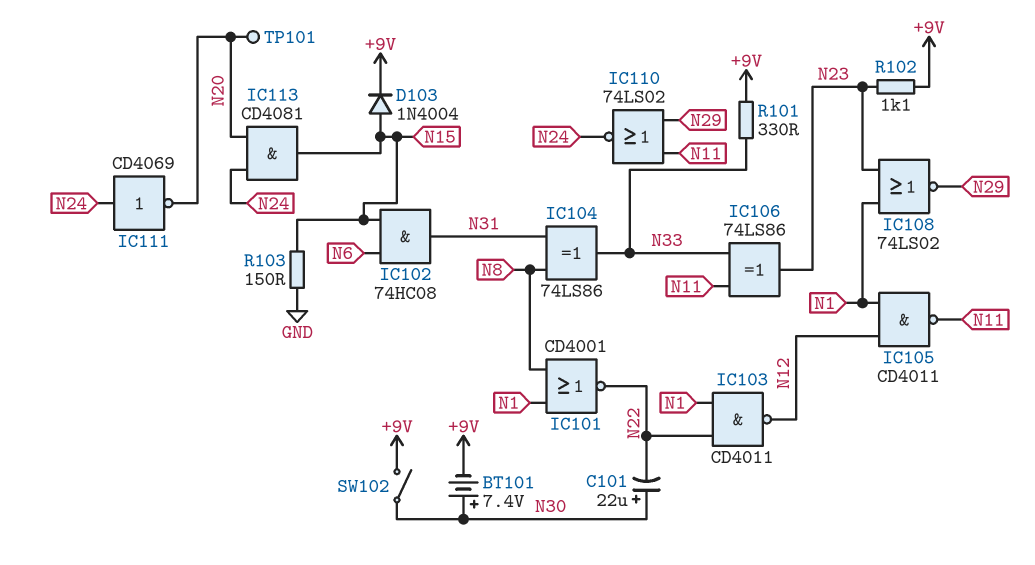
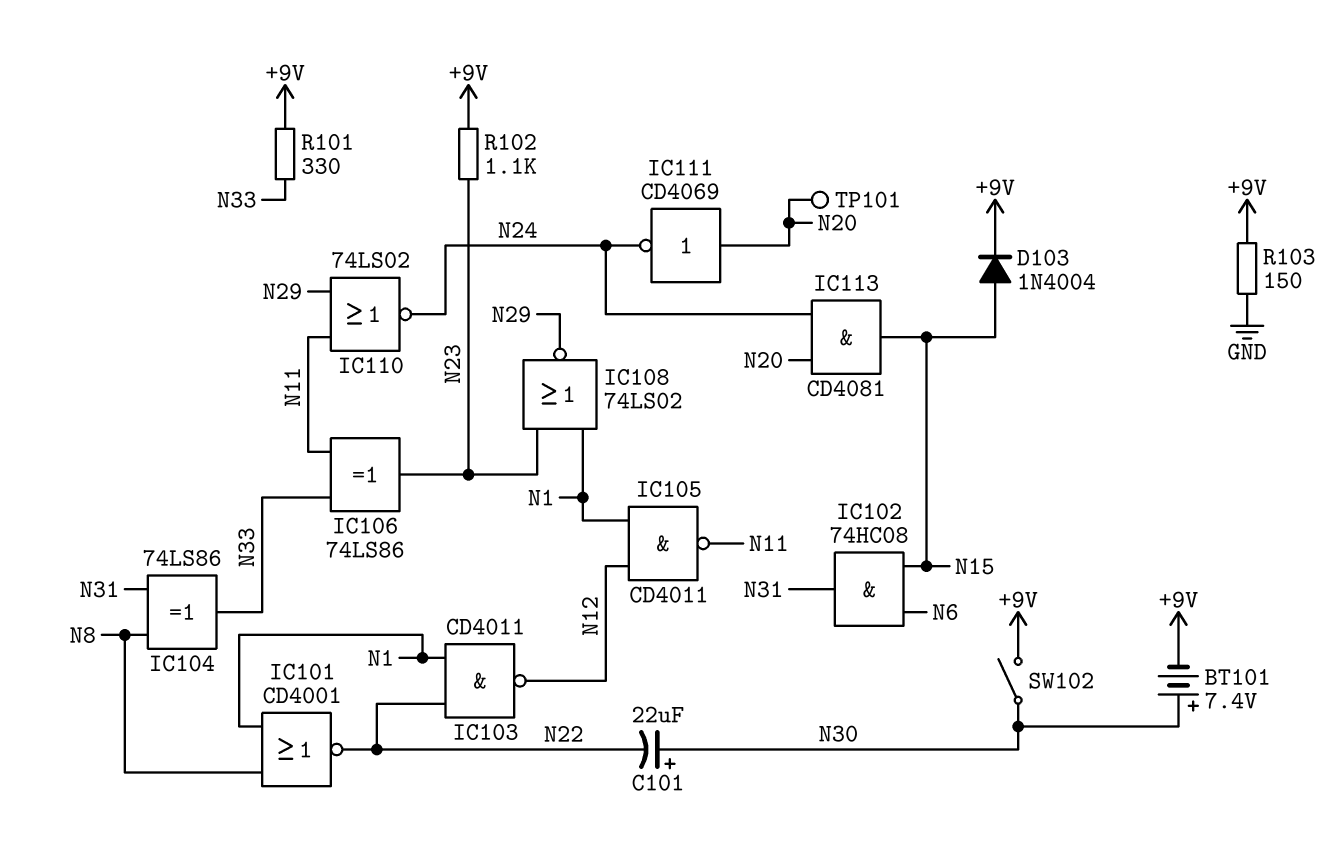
IC111: NOT CD4069 (in N24, out N20) -> NOT CD4069 (in N20, out N24)
R103: 150 (GND, N15) -> 150 (+9V, GND)

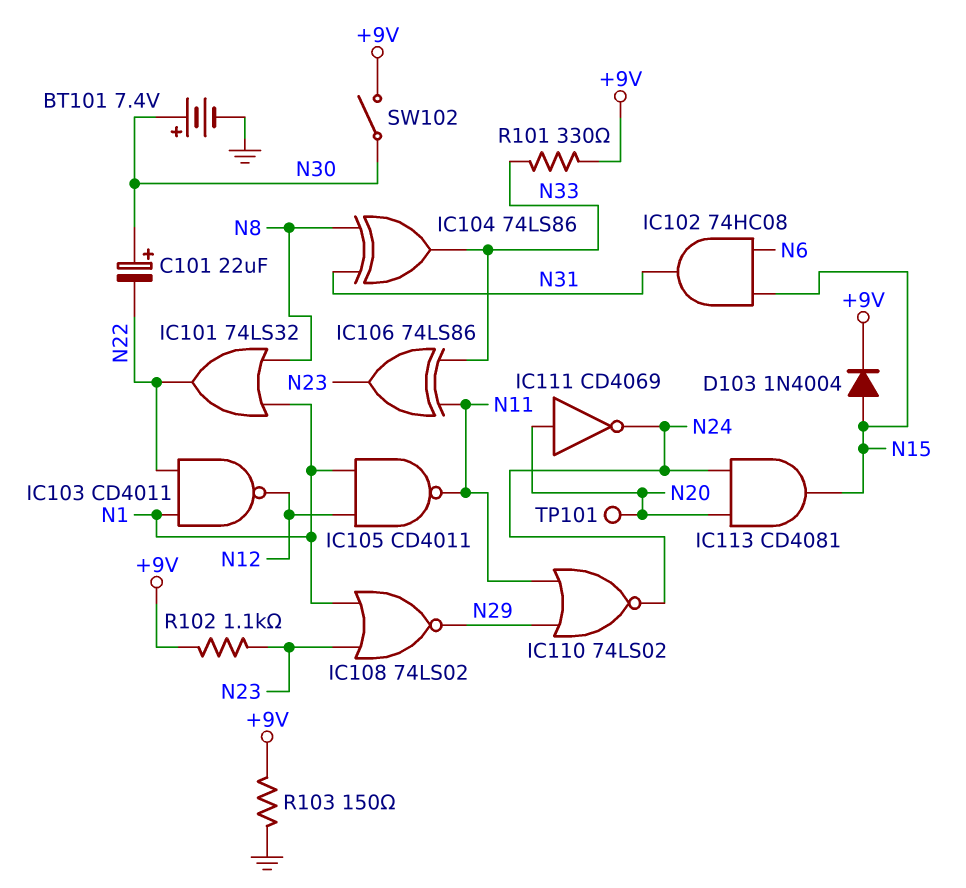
BT101: 7.4V (plus N30, minus +9V) -> 7.4V (plus N30, minus GND)
IC101: NOR CD4001 (in N1, in N8, out N22) -> OR 74LS32 (in N1, in N8, out N22)

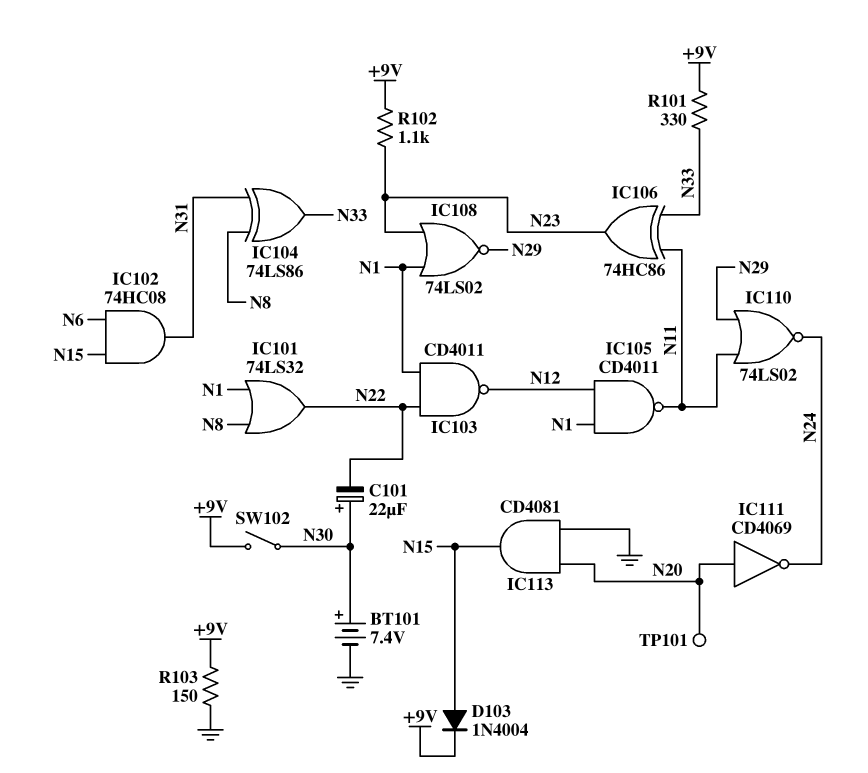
IC106: XOR 74LS86 (in N11, in N33, out N23) -> XOR 74HC86 (in N11, in N33, out N23)
IC113: AND CD4081 (in N20, in N24, out N15) -> AND CD4081 (in GND, in N20, out N15)

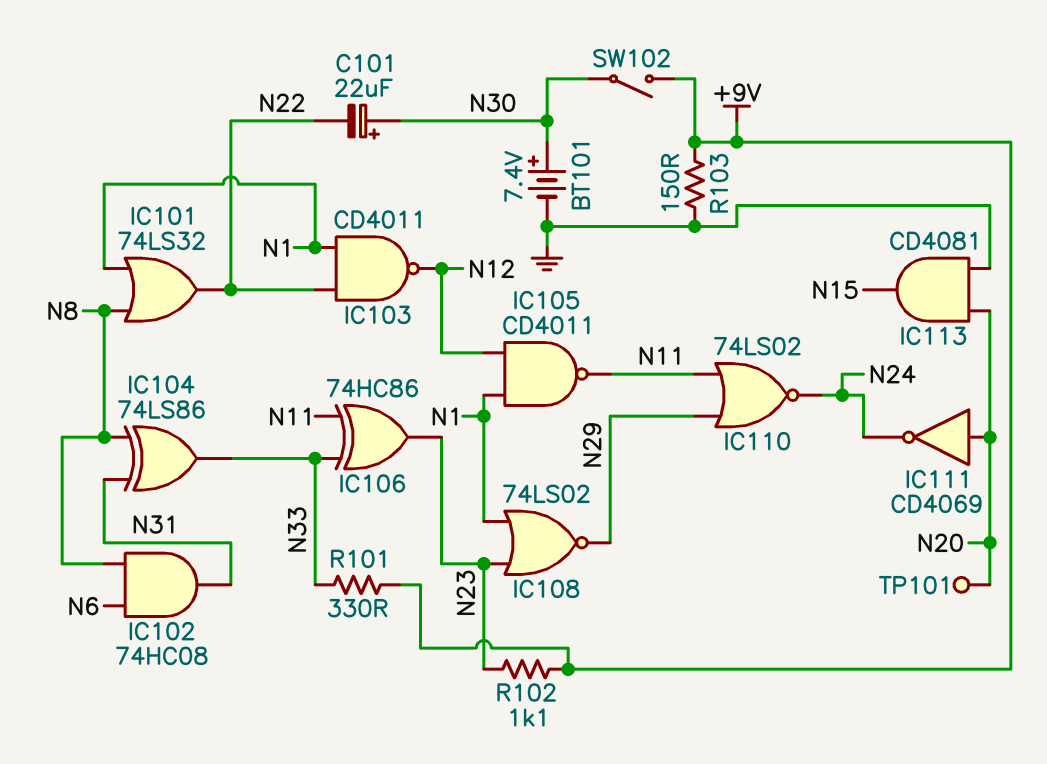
D103: diode 1N4004 (A N15, K +9V) -> none
IC102: AND 74HC08 (in N6, in N15, out N31) -> AND 74HC08 (in N6, in N8, out N31)

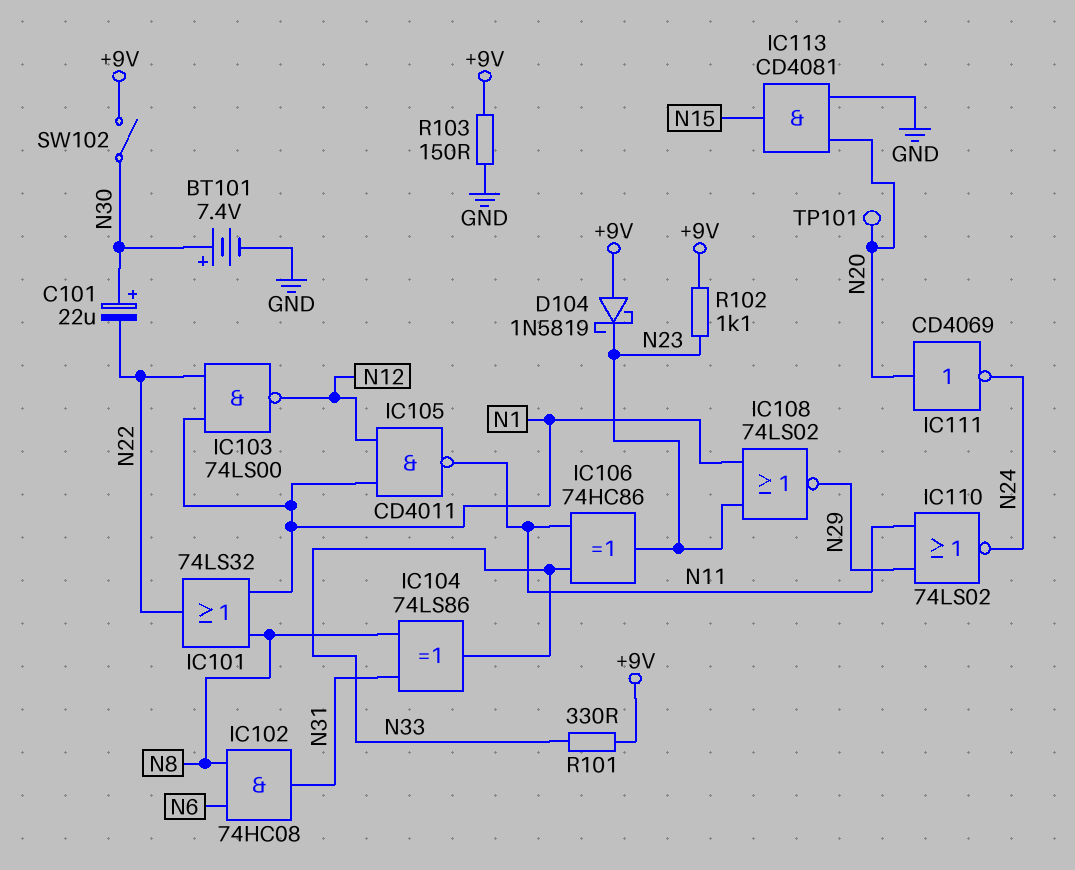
D104: none -> schottky 1N5819 (A +9V, K N23)
IC103: NAND CD4011 (in N1, in N22, out N12) -> NAND 74LS00 (in N1, in N22, out N12)

